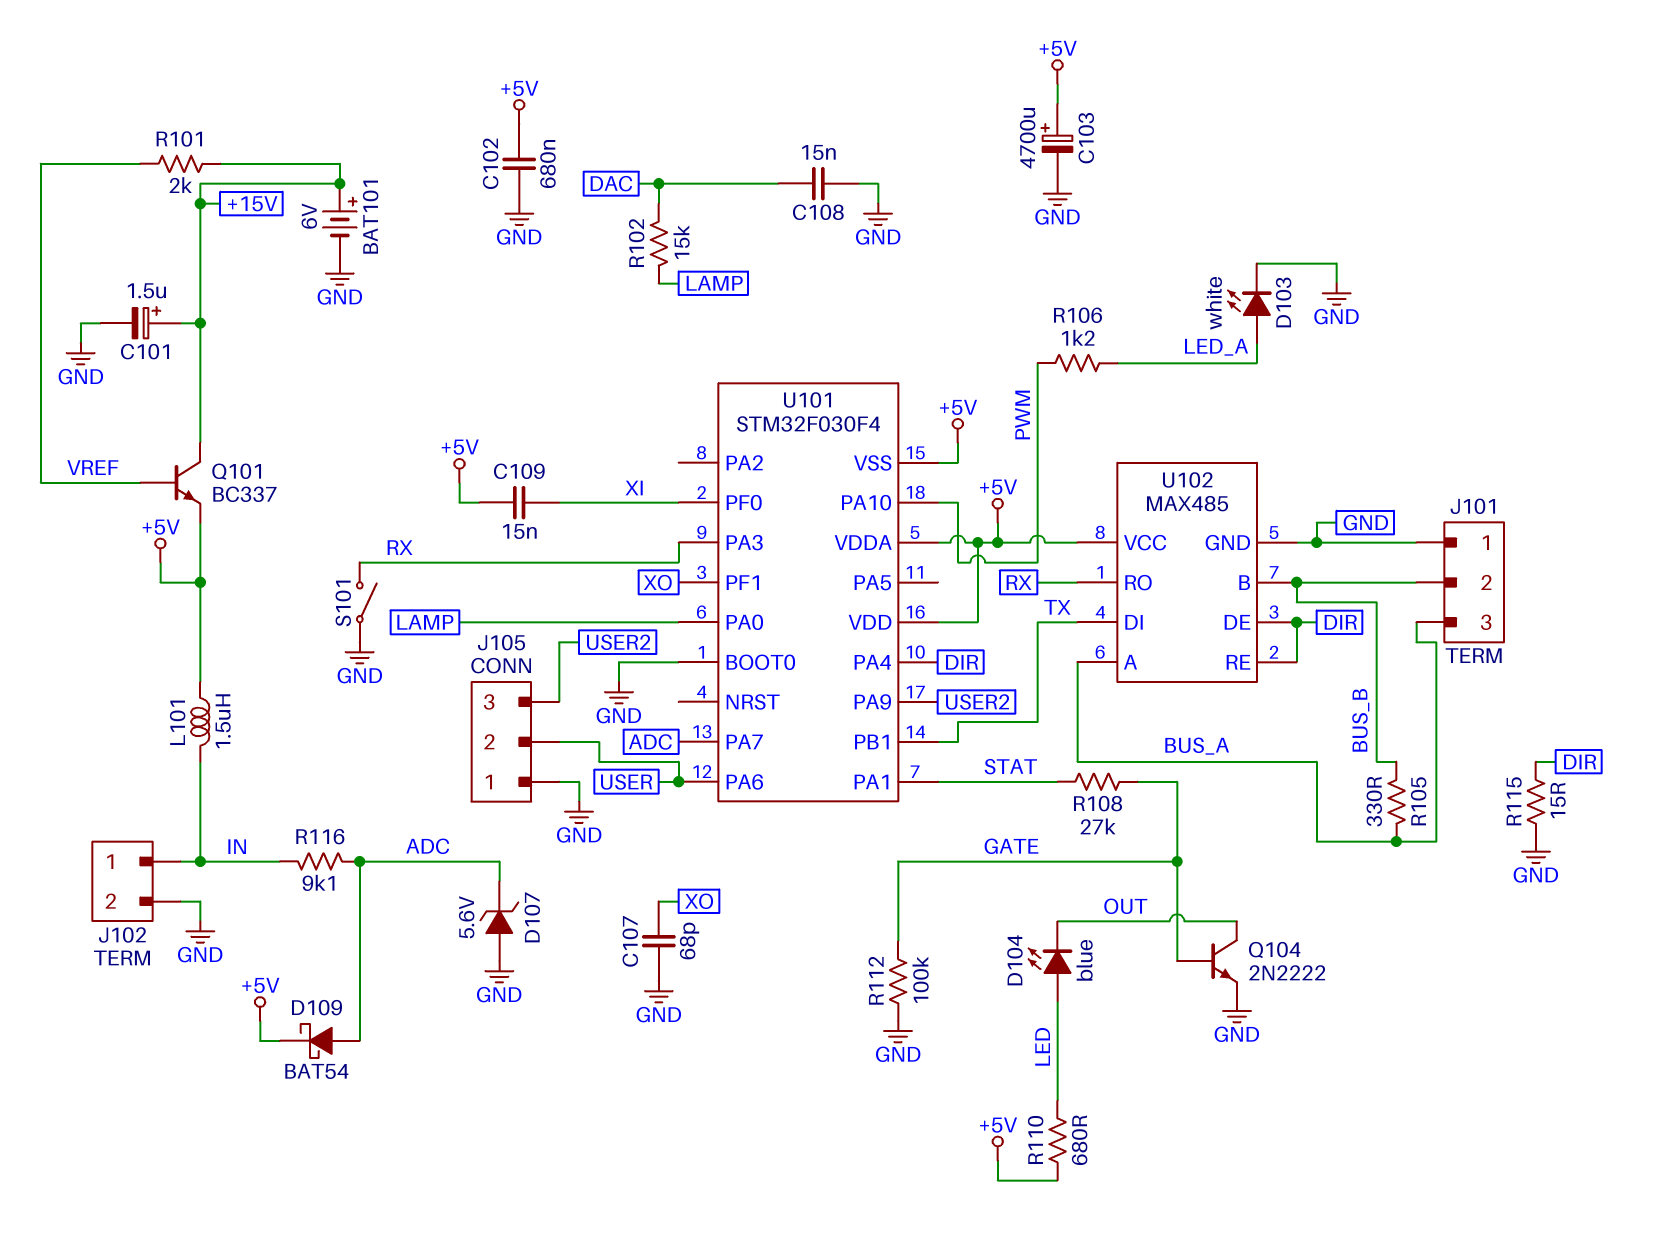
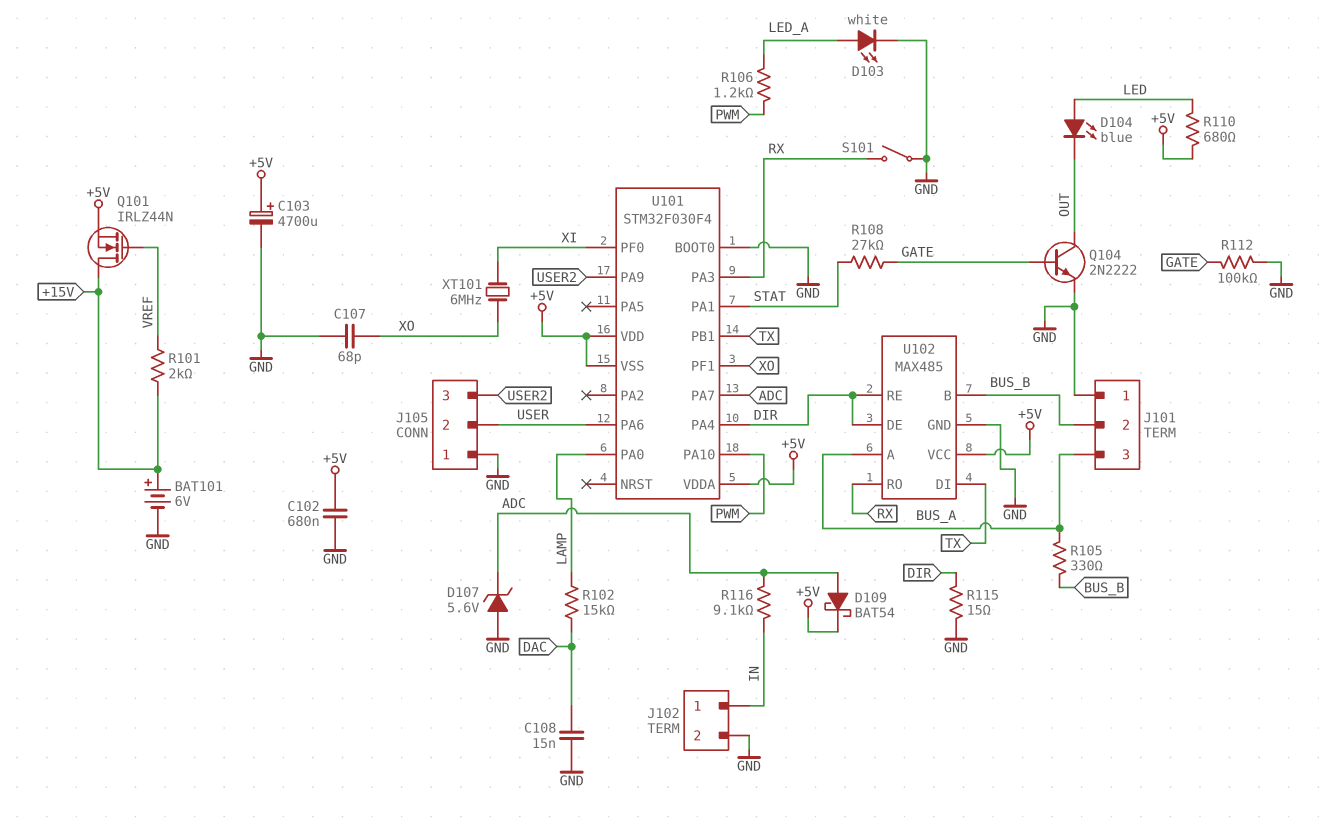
C101: 1.5uF (plus +15V, minus GND) -> none
C109: 15nF (+5V, XI) -> none
L101: 1.5uH (+5V, IN) -> none
Q101: NPN BC337 (B VREF, C +15V, E +5V) -> NMOS IRLZ44N (G VREF, D +15V, S +5V)
XT101: none -> 6MHz (XI, XO)

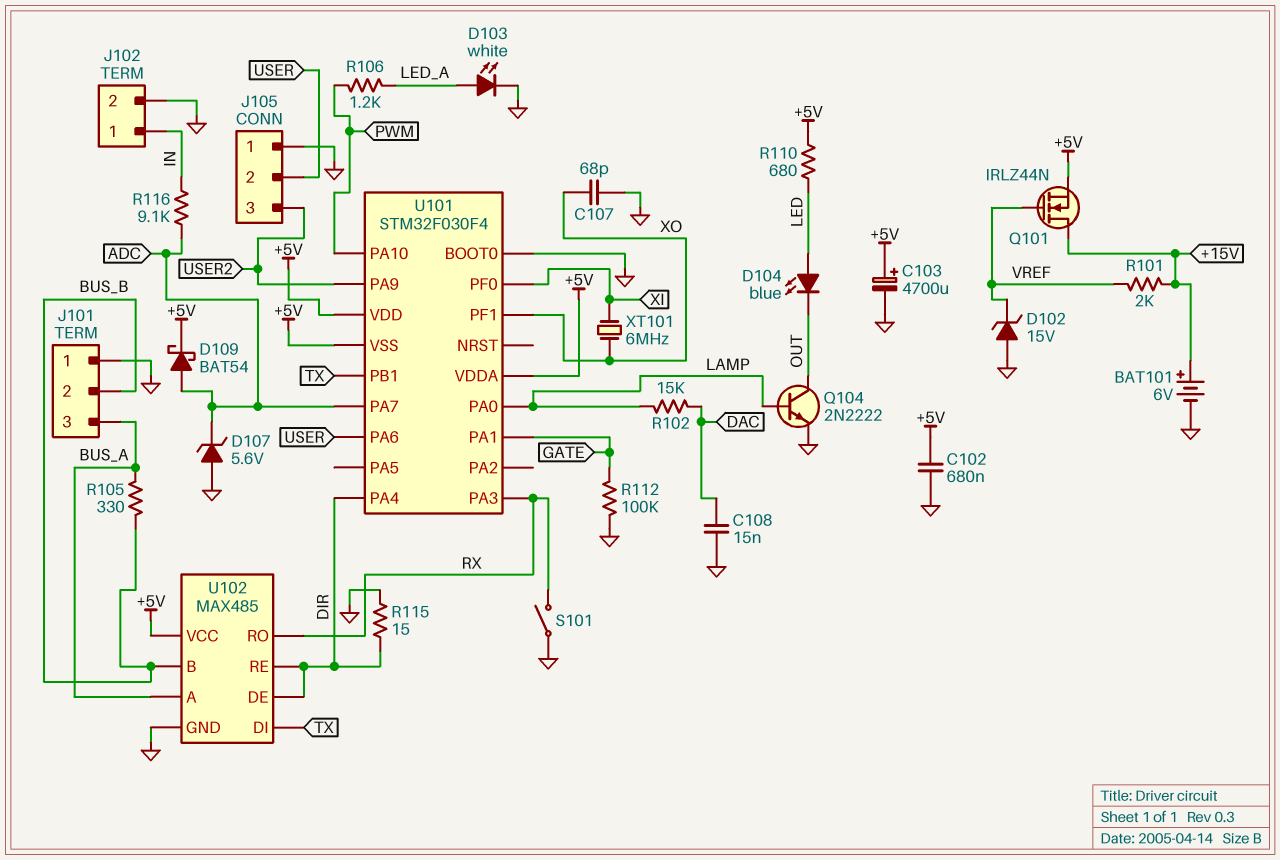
D102: none -> zener 15V (A GND, K VREF)
Q104: NPN 2N2222 (B GATE, C OUT, E GND) -> NPN 2N2222 (B LAMP, C OUT, E GND)
R108: 27k (GATE, STAT) -> none
U101 pin PA1: STAT -> GATE

